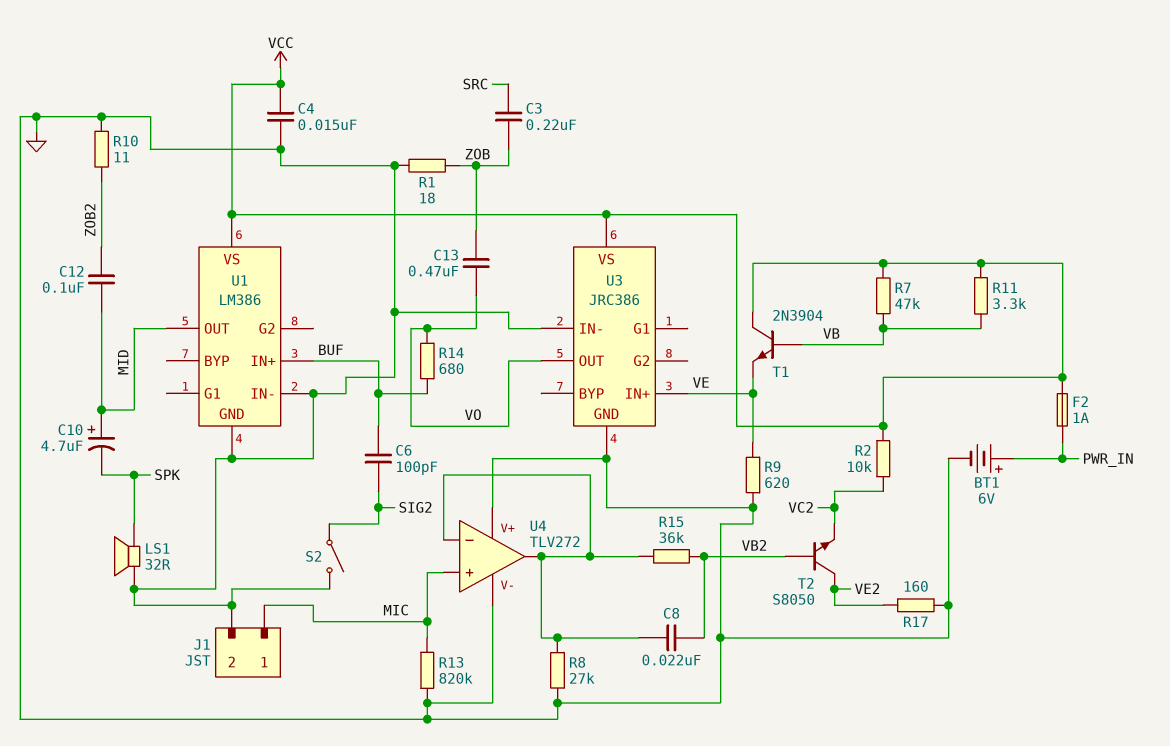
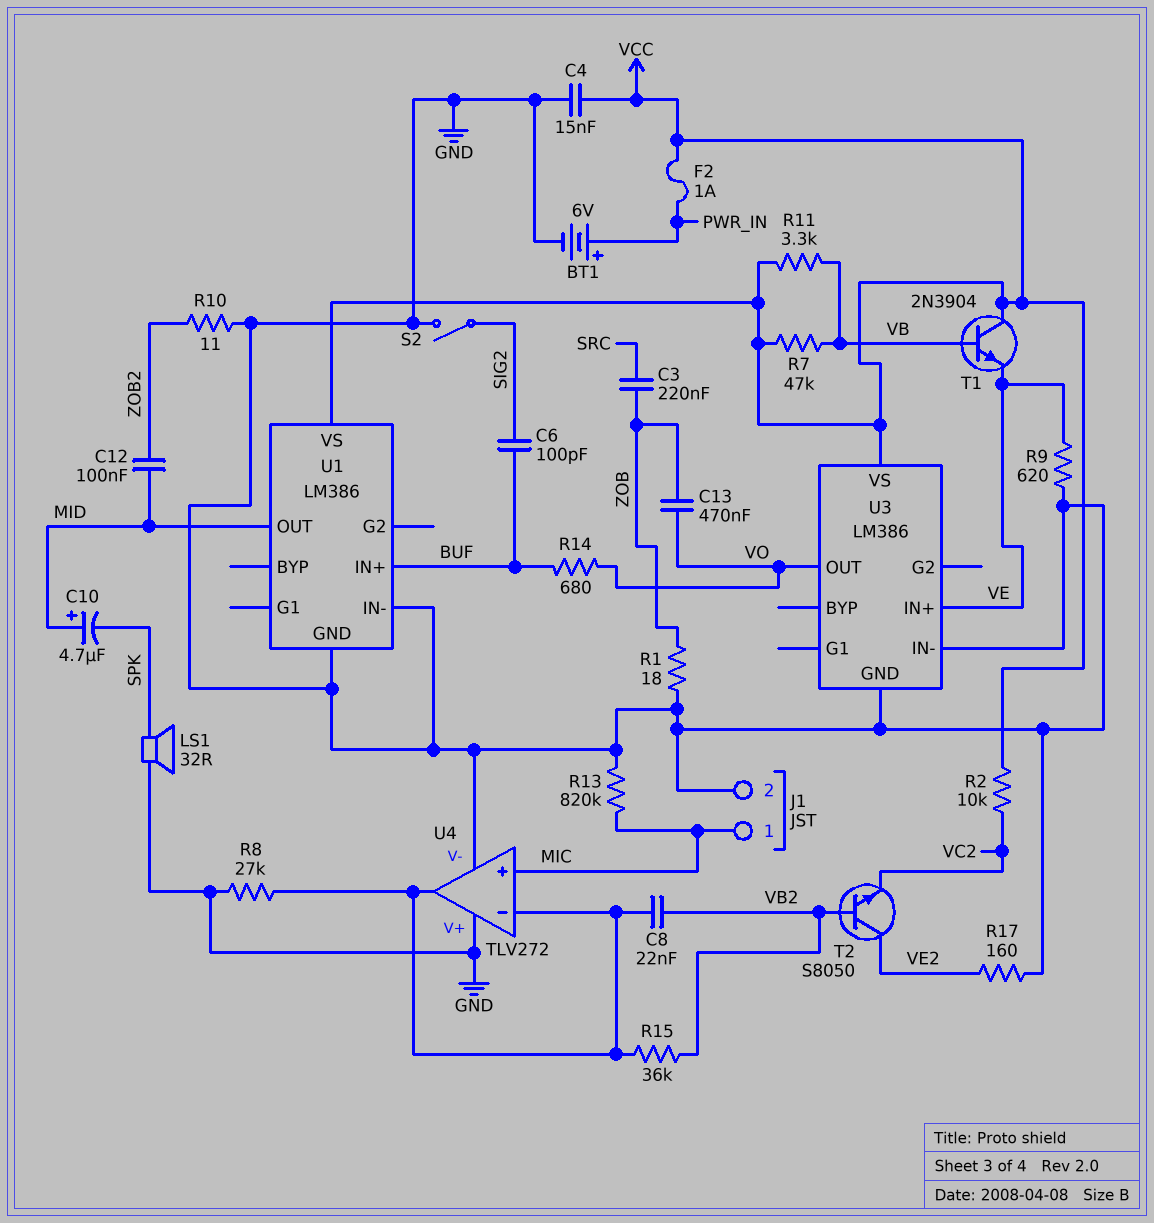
U3: JRC386 -> LM386

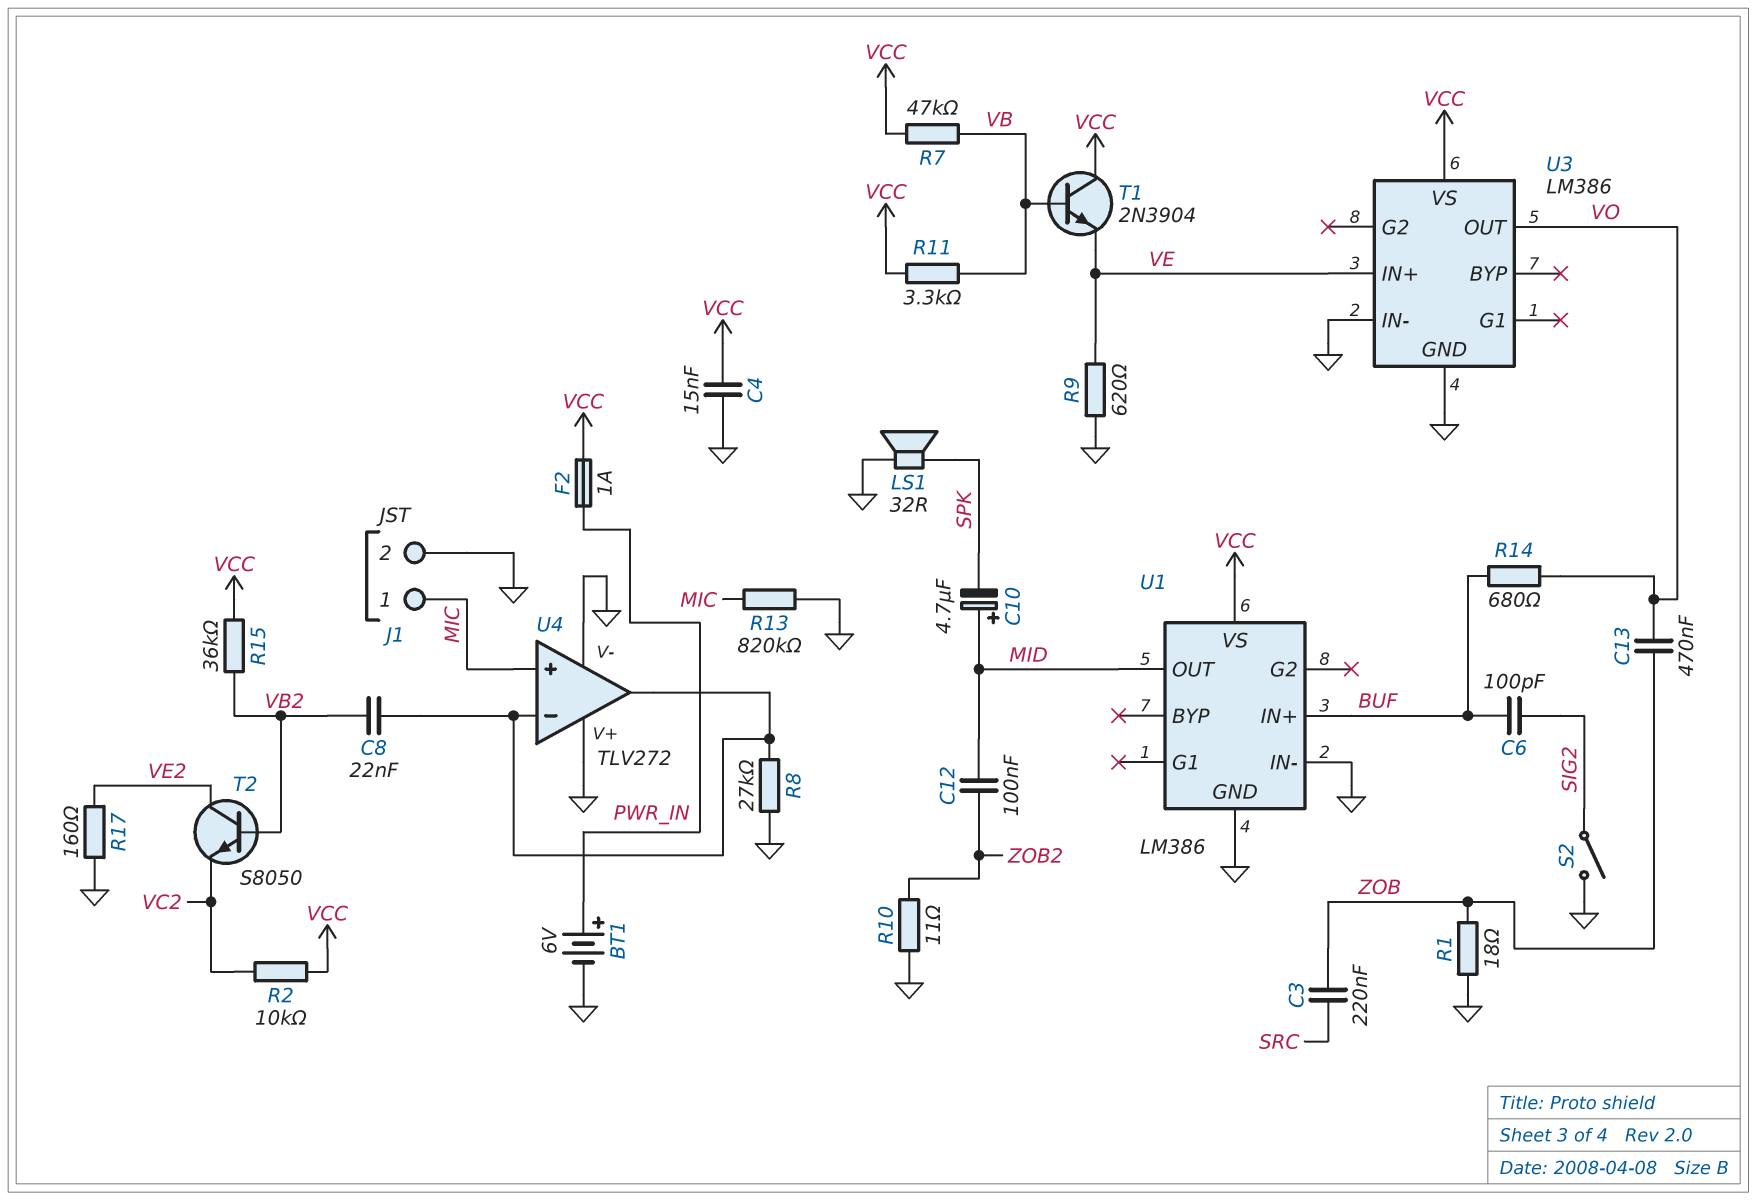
R15: 36k (U4/in-, VB2) -> 36k (VB2, VCC)

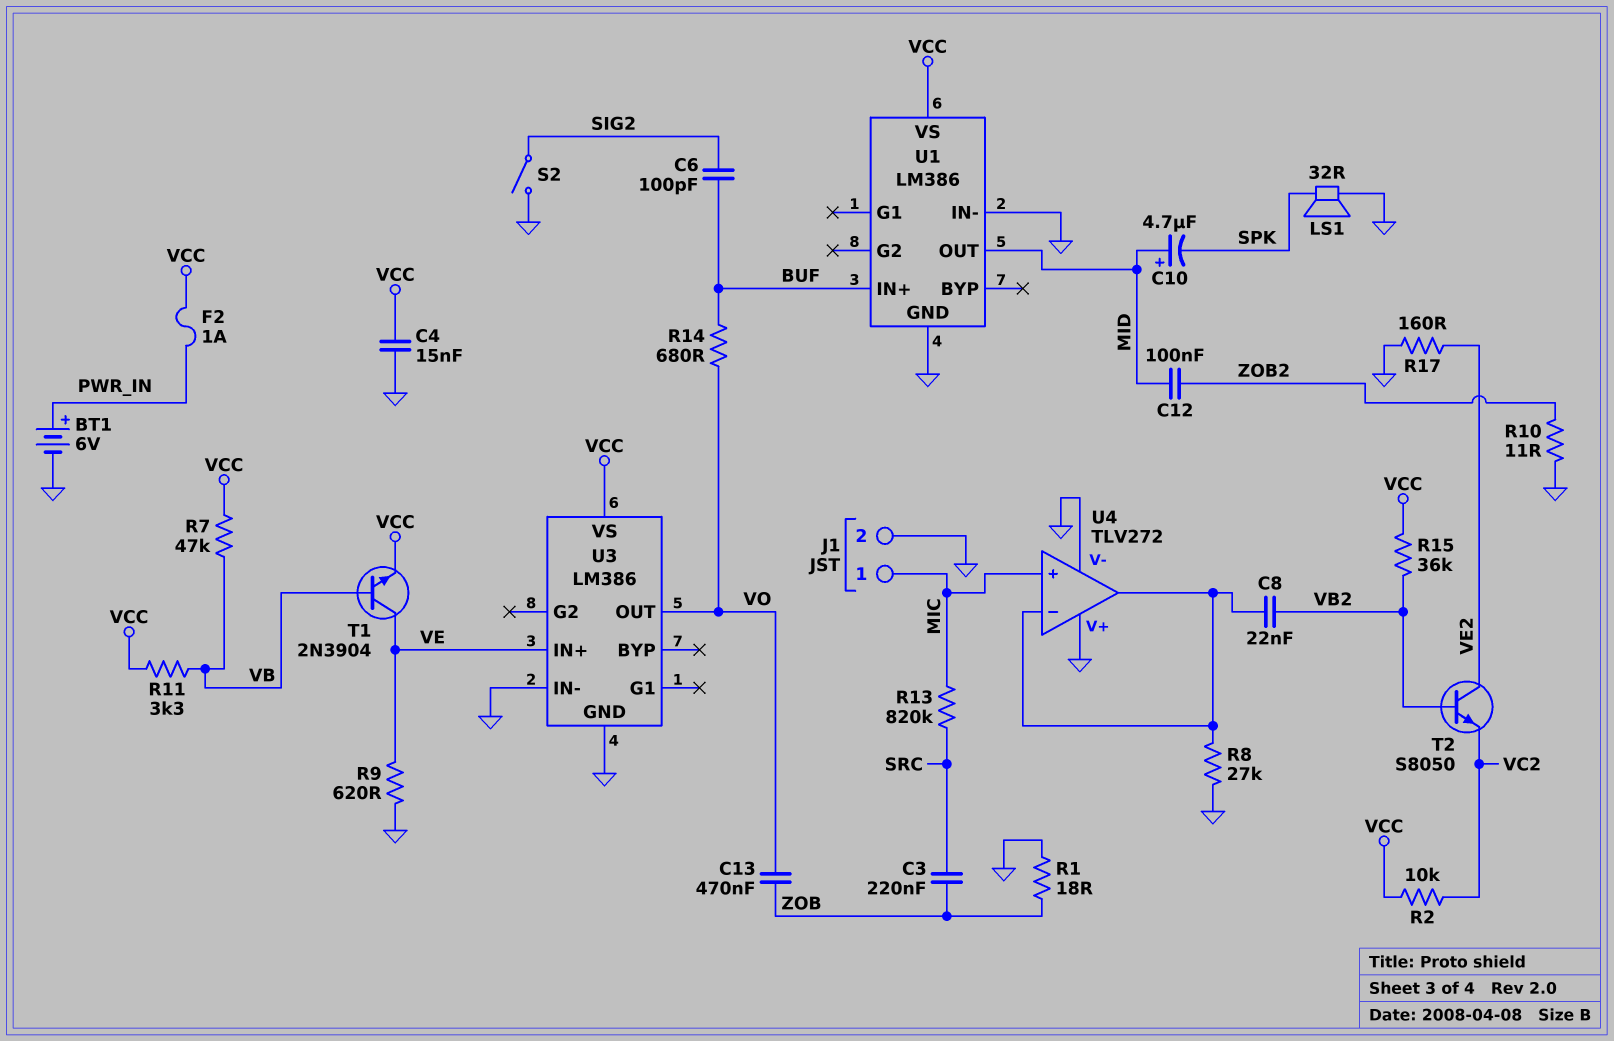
R13: 820k (GND, MIC) -> 820k (MIC, SRC)
T1: NPN 2N3904 (B VB, C VCC, E VE) -> NPN 2N3904 (B VB, C VE, E VCC)

